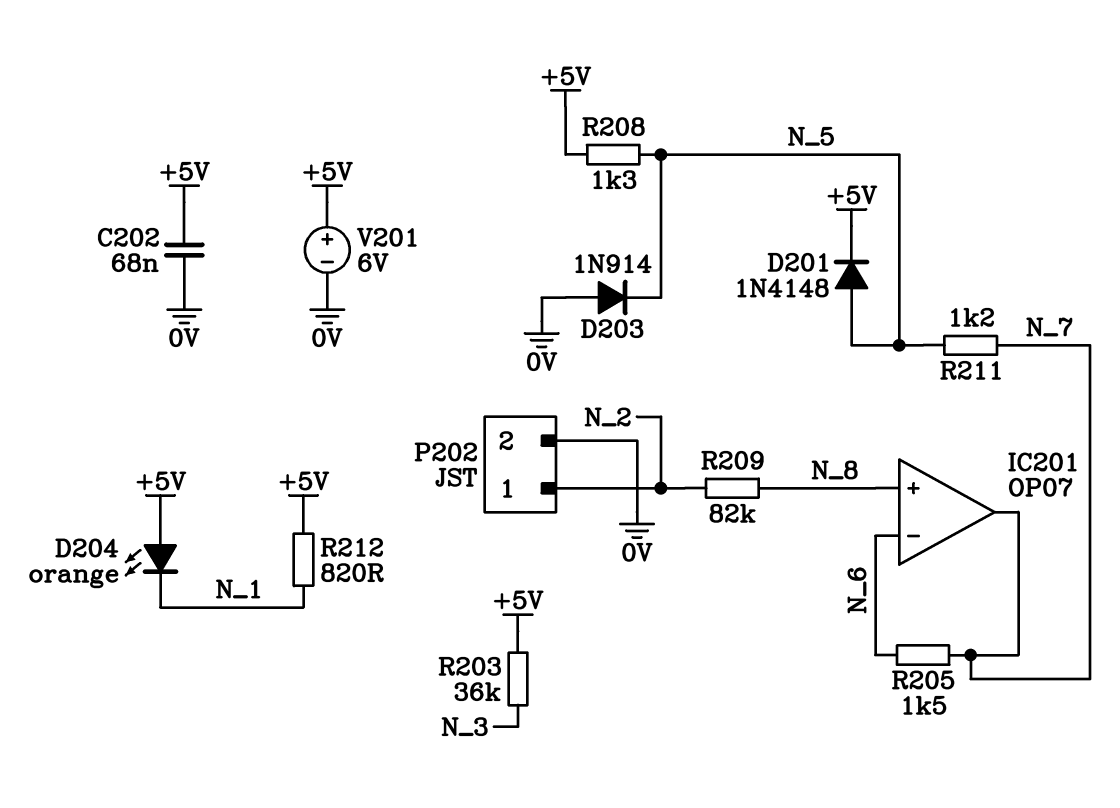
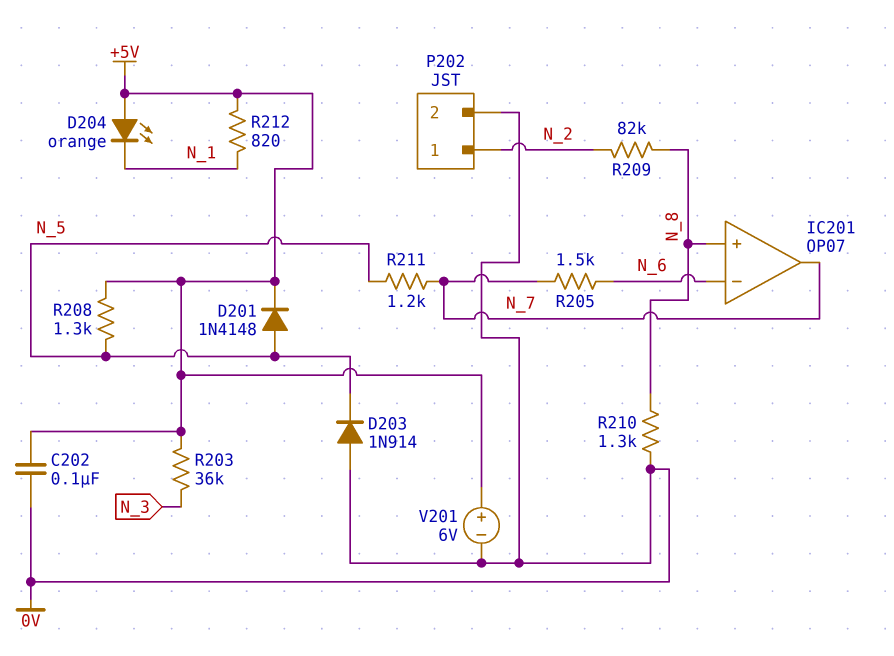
C202: 68nF (+5V, 0V) -> 100nF (+5V, 0V)
R210: none -> 1.3k (0V, N_8)

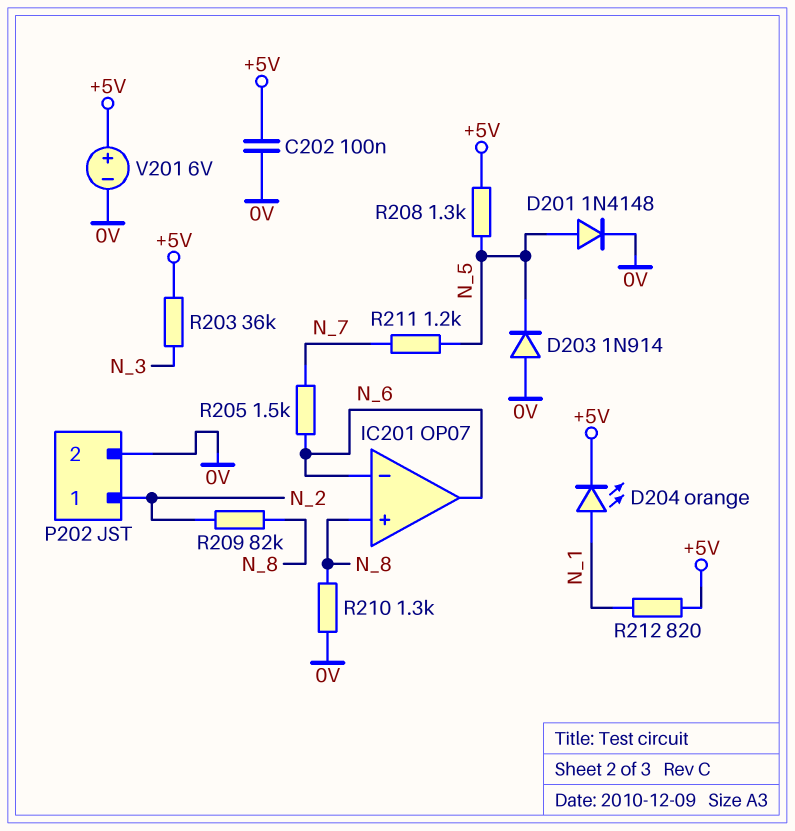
D201: diode 1N4148 (A N_5, K +5V) -> diode 1N4148 (A N_5, K 0V)
D204: LED orange (A +5V, K N_1) -> LED orange (A N_1, K +5V)
IC201 pin out: N_7 -> N_6

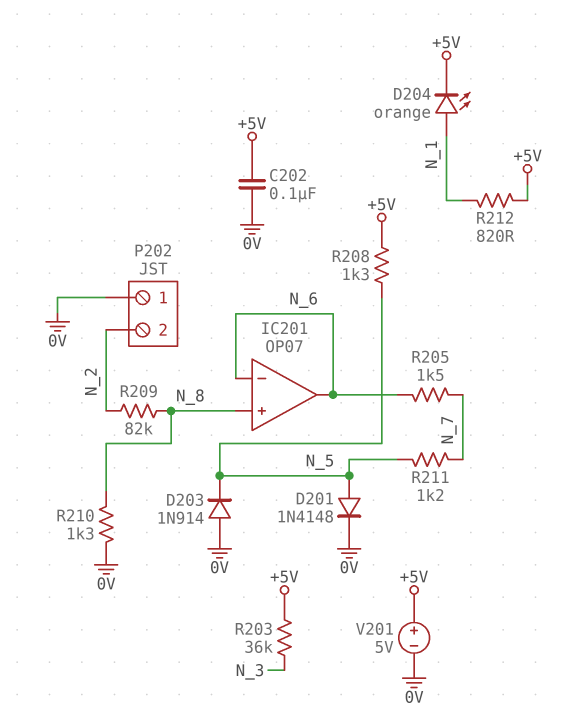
P202 pin 1: N_2 -> 0V
P202 pin 2: 0V -> N_2
V201: 6V (plus +5V, minus 0V) -> 5V (plus +5V, minus 0V)

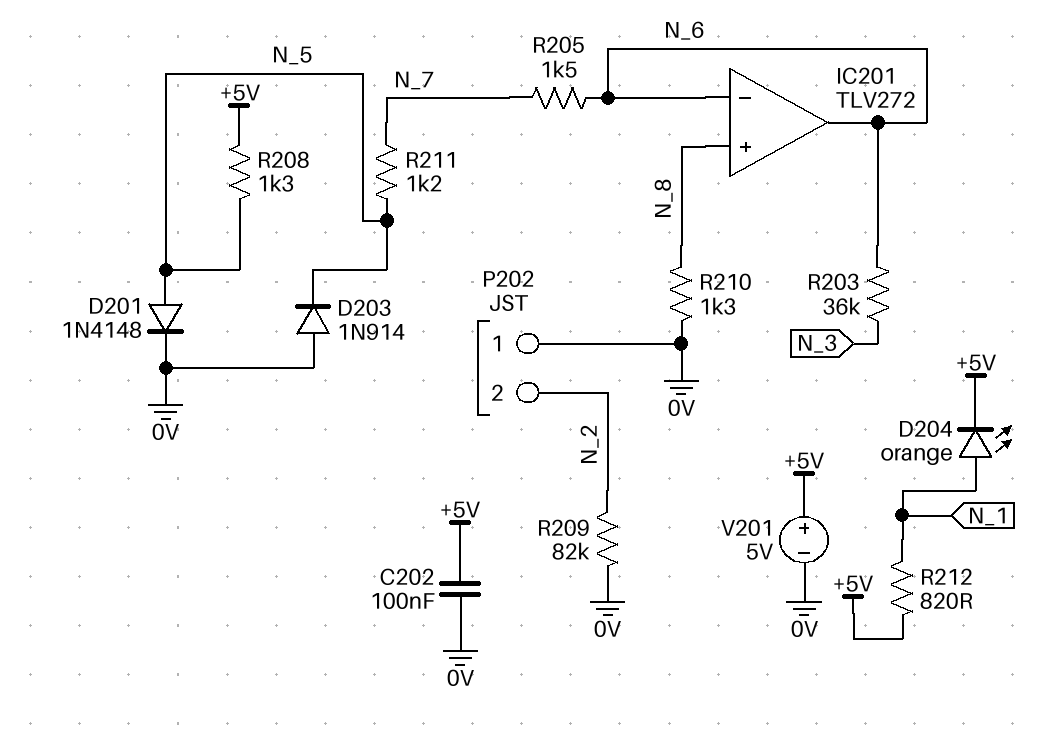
IC201: OP07 -> TLV272
R203: 36k (+5V, N_3) -> 36k (N_3, N_6)
R209: 82k (N_2, N_8) -> 82k (0V, N_2)

